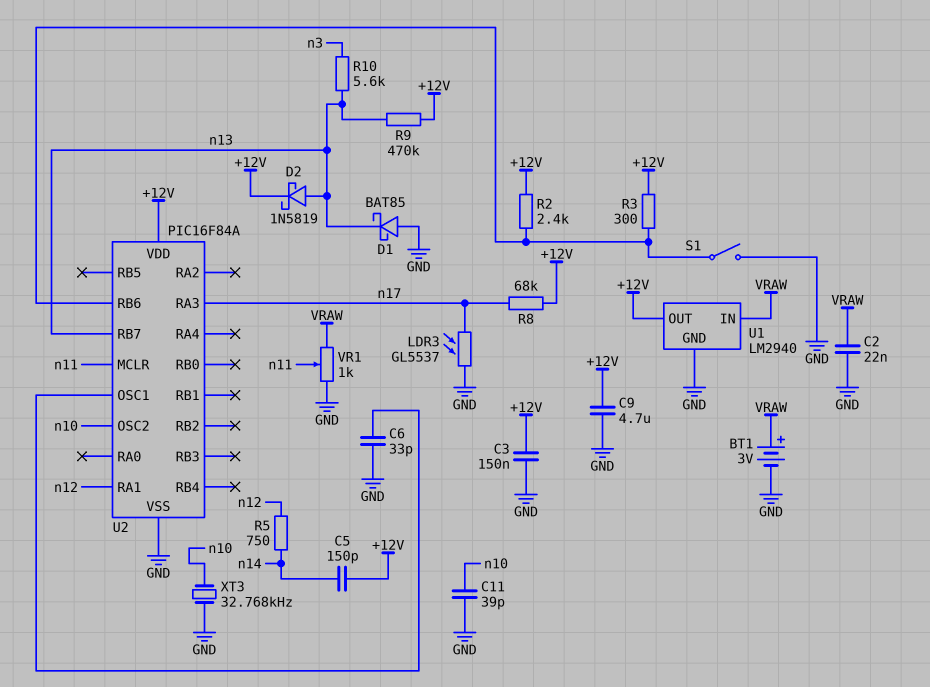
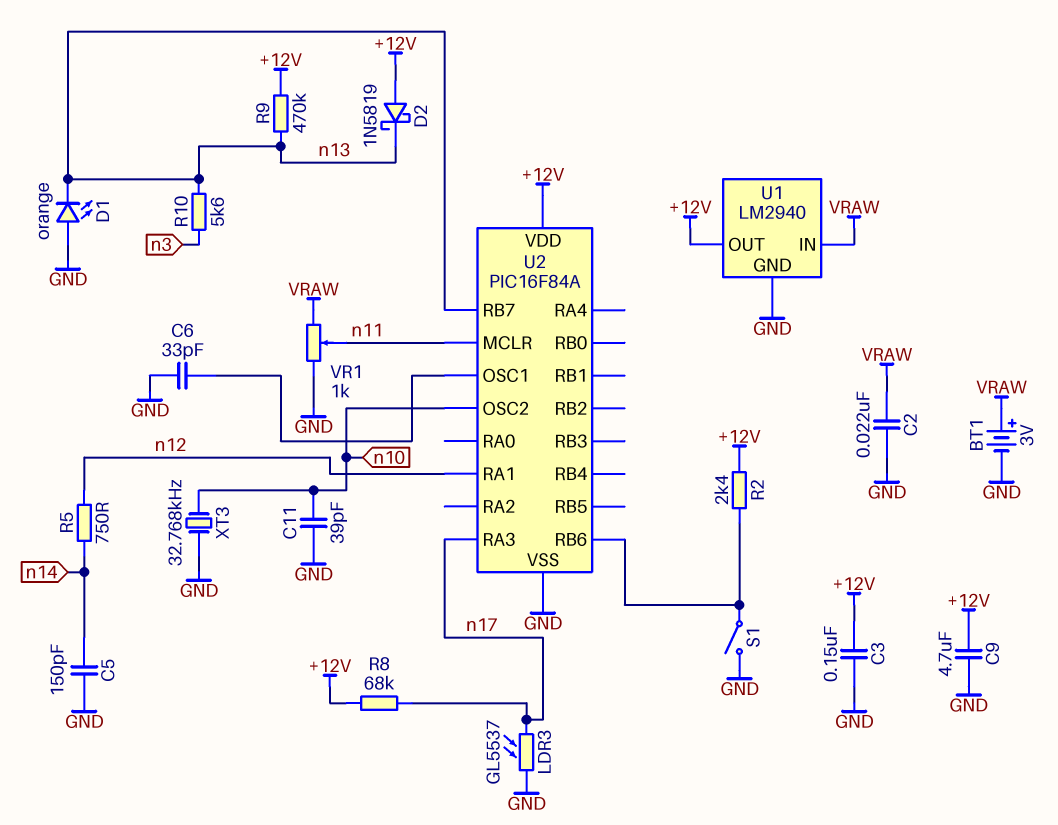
C5: 150pF (+12V, n14) -> 150pF (GND, n14)
D1: schottky BAT85 (A GND, K n13) -> LED orange (A GND, K n13)
D2: schottky 1N5819 (A n13, K +12V) -> schottky 1N5819 (A +12V, K n13)
R3: 300 (+12V, U2/RB6) -> none

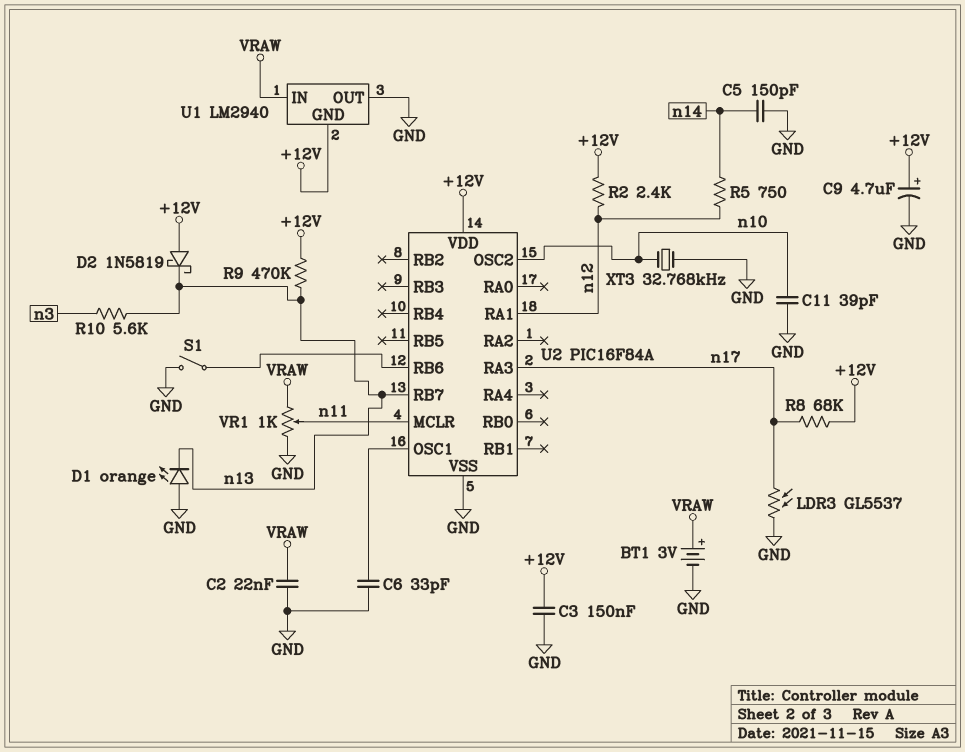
C9: 4.7uF (+12V, GND) -> 4.7uF (plus +12V, minus GND)
R2: 2.4k (+12V, U2/RB6) -> 2.4k (+12V, n12)
U1 pin GND: GND -> +12V
U1 pin OUT: +12V -> GND

